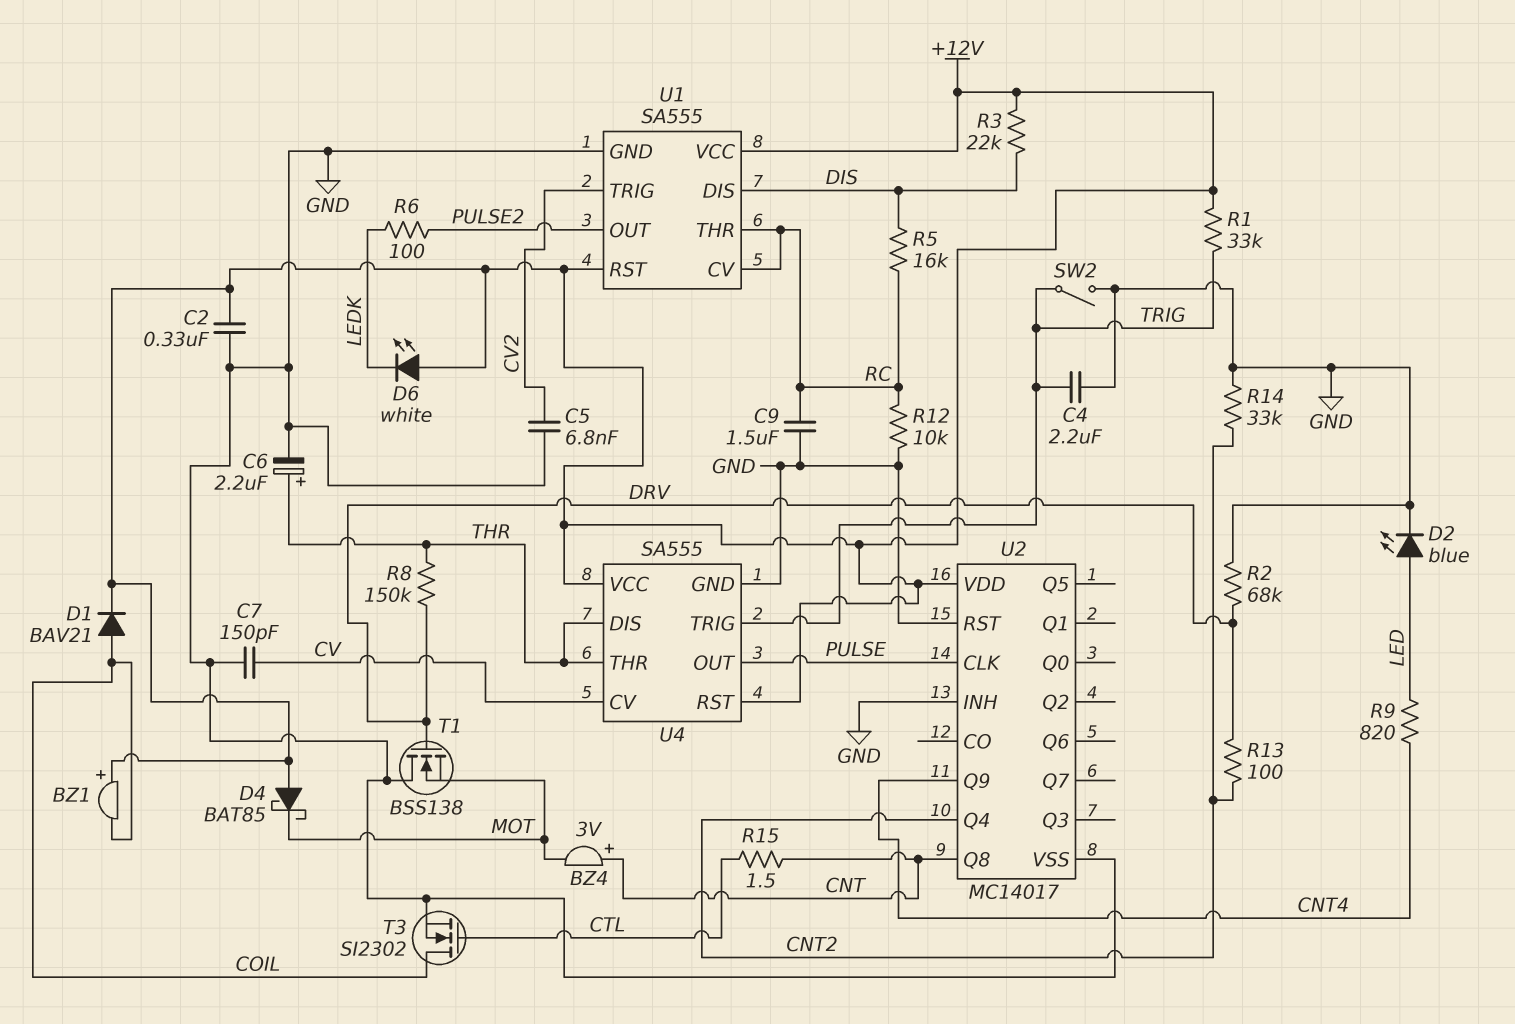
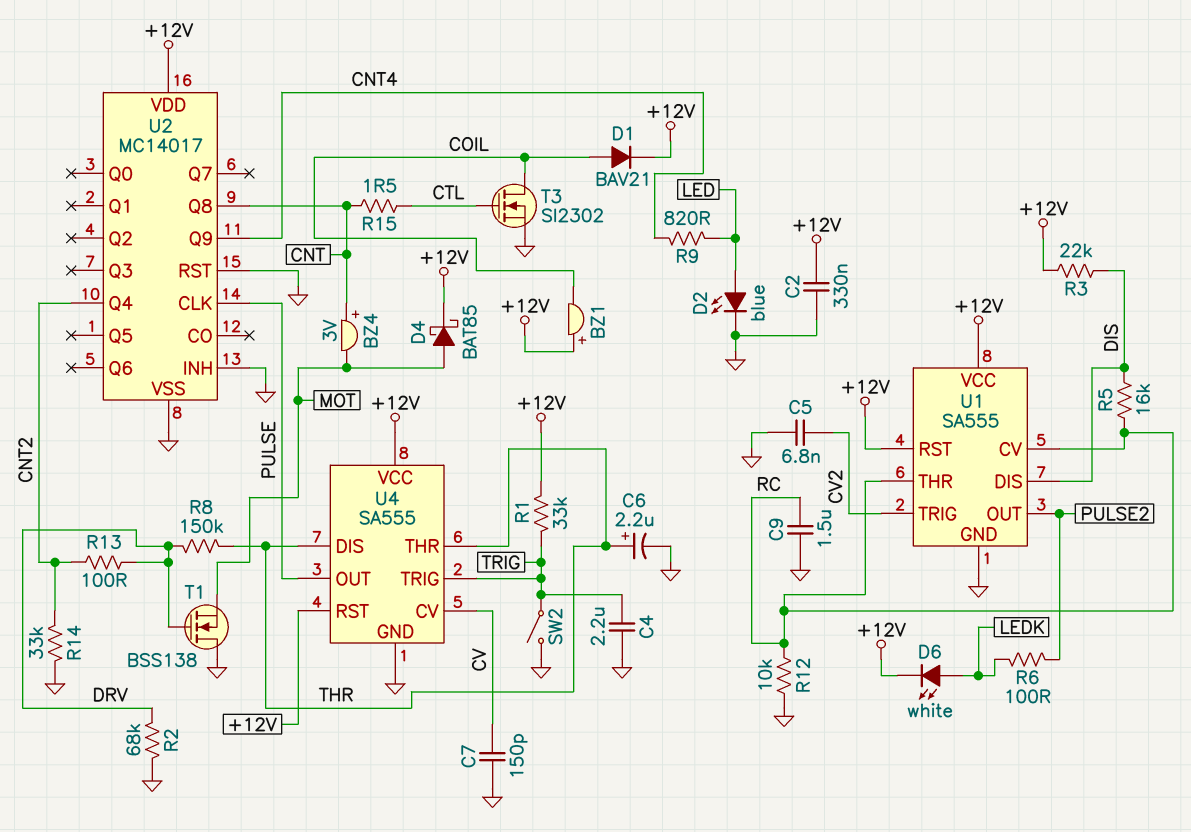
D4: schottky BAT85 (A +12V, K MOT) -> schottky BAT85 (A MOT, K +12V)
D6: LED white (A +12V, K LEDK) -> LED white (A LEDK, K +12V)

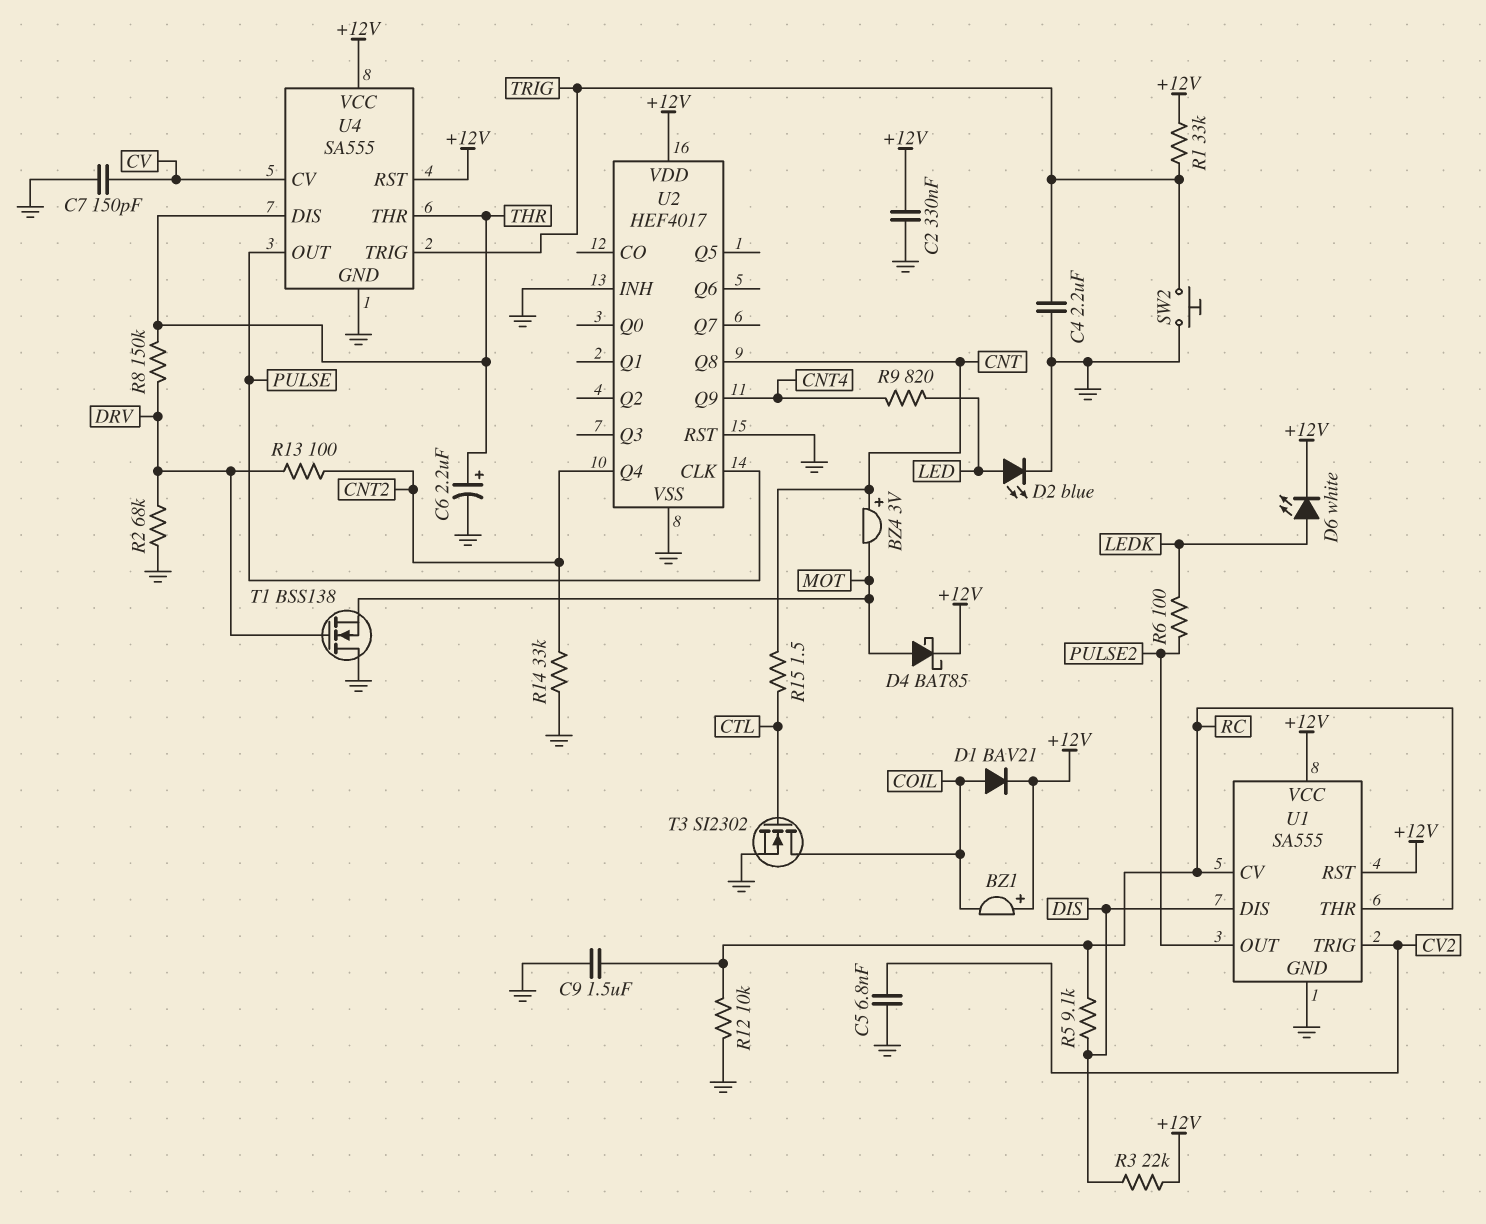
R5: 16k (DIS, RC) -> 9.1k (DIS, RC)
SW2: switch (GND, TRIG) -> button (GND, TRIG)
U2: MC14017 -> HEF4017

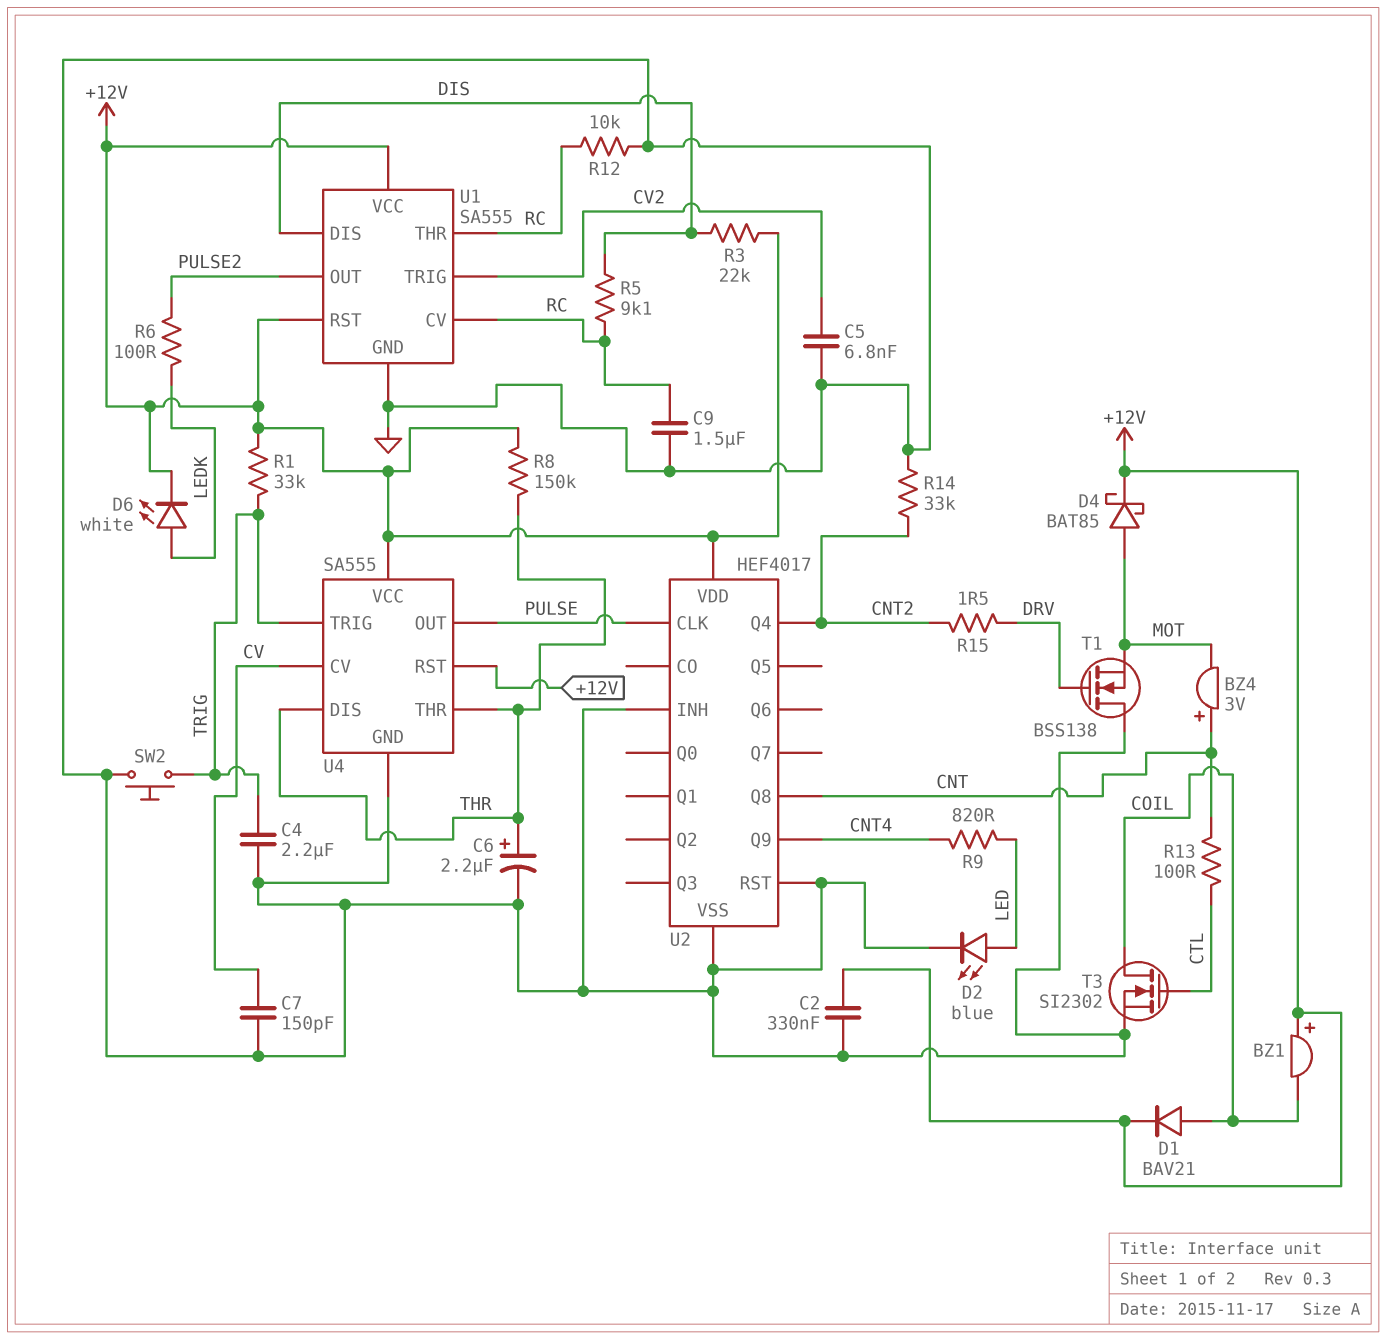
R2: 68k (DRV, GND) -> none
R8: 150k (DRV, THR) -> 150k (+12V, THR)
R13: 100 (CNT2, DRV) -> 100 (CNT, CTL)
R15: 1.5 (CNT, CTL) -> 1.5 (CNT2, DRV)

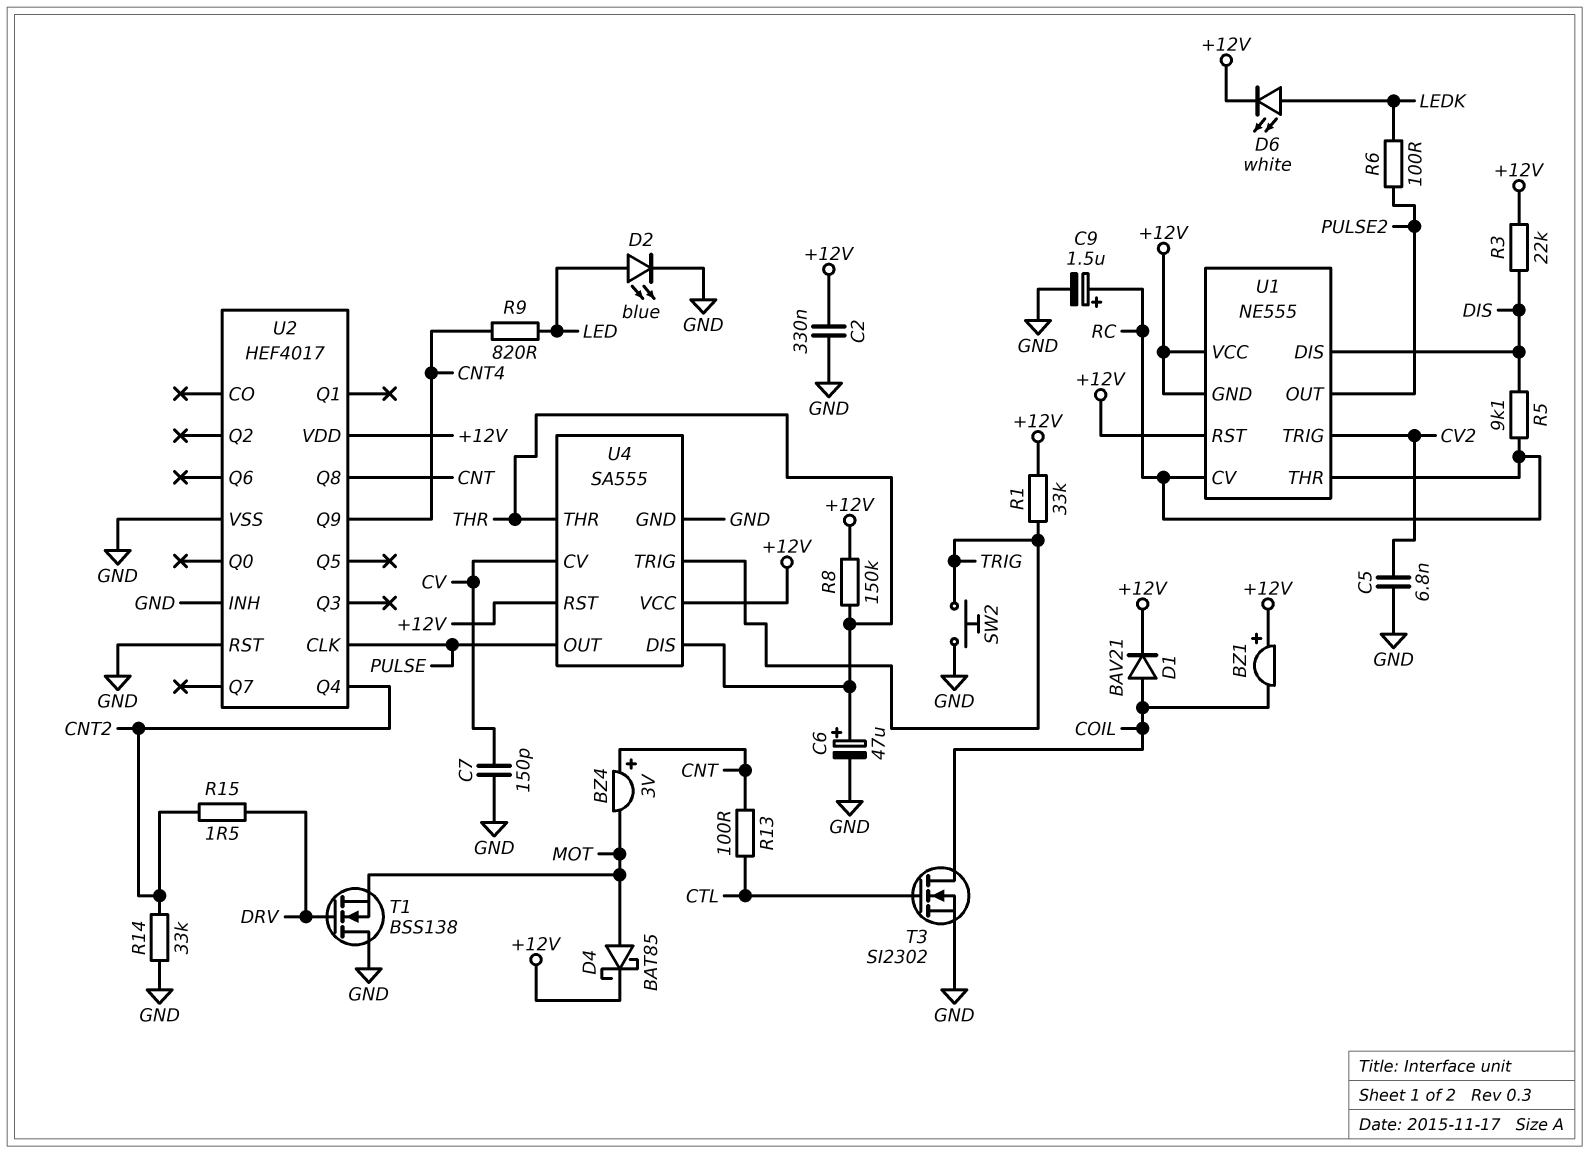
C4: 2.2uF (GND, TRIG) -> none
C6: 2.2uF (plus THR, minus GND) -> 47uF (plus THR, minus GND)
C9: 1.5uF (GND, RC) -> 1.5uF (plus RC, minus GND)
R12: 10k (GND, RC) -> none
U1: SA555 -> NE555
U1 pin GND: GND -> +12V

